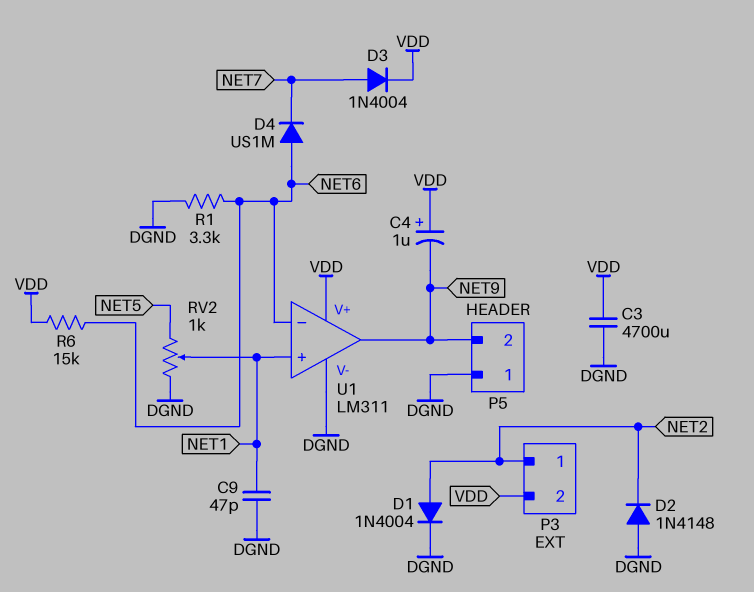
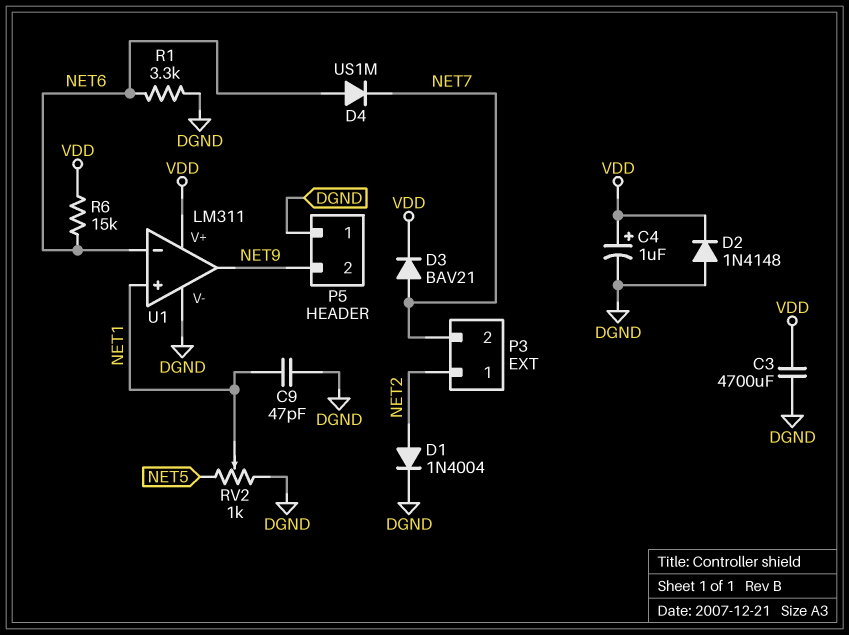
C4: 1uF (plus VDD, minus NET9) -> 1uF (plus VDD, minus DGND)
D2: diode 1N4148 (A DGND, K NET2) -> diode 1N4148 (A DGND, K VDD)
D3: diode 1N4004 (A NET7, K VDD) -> diode BAV21 (A NET7, K VDD)
P3 pin 2: VDD -> NET7

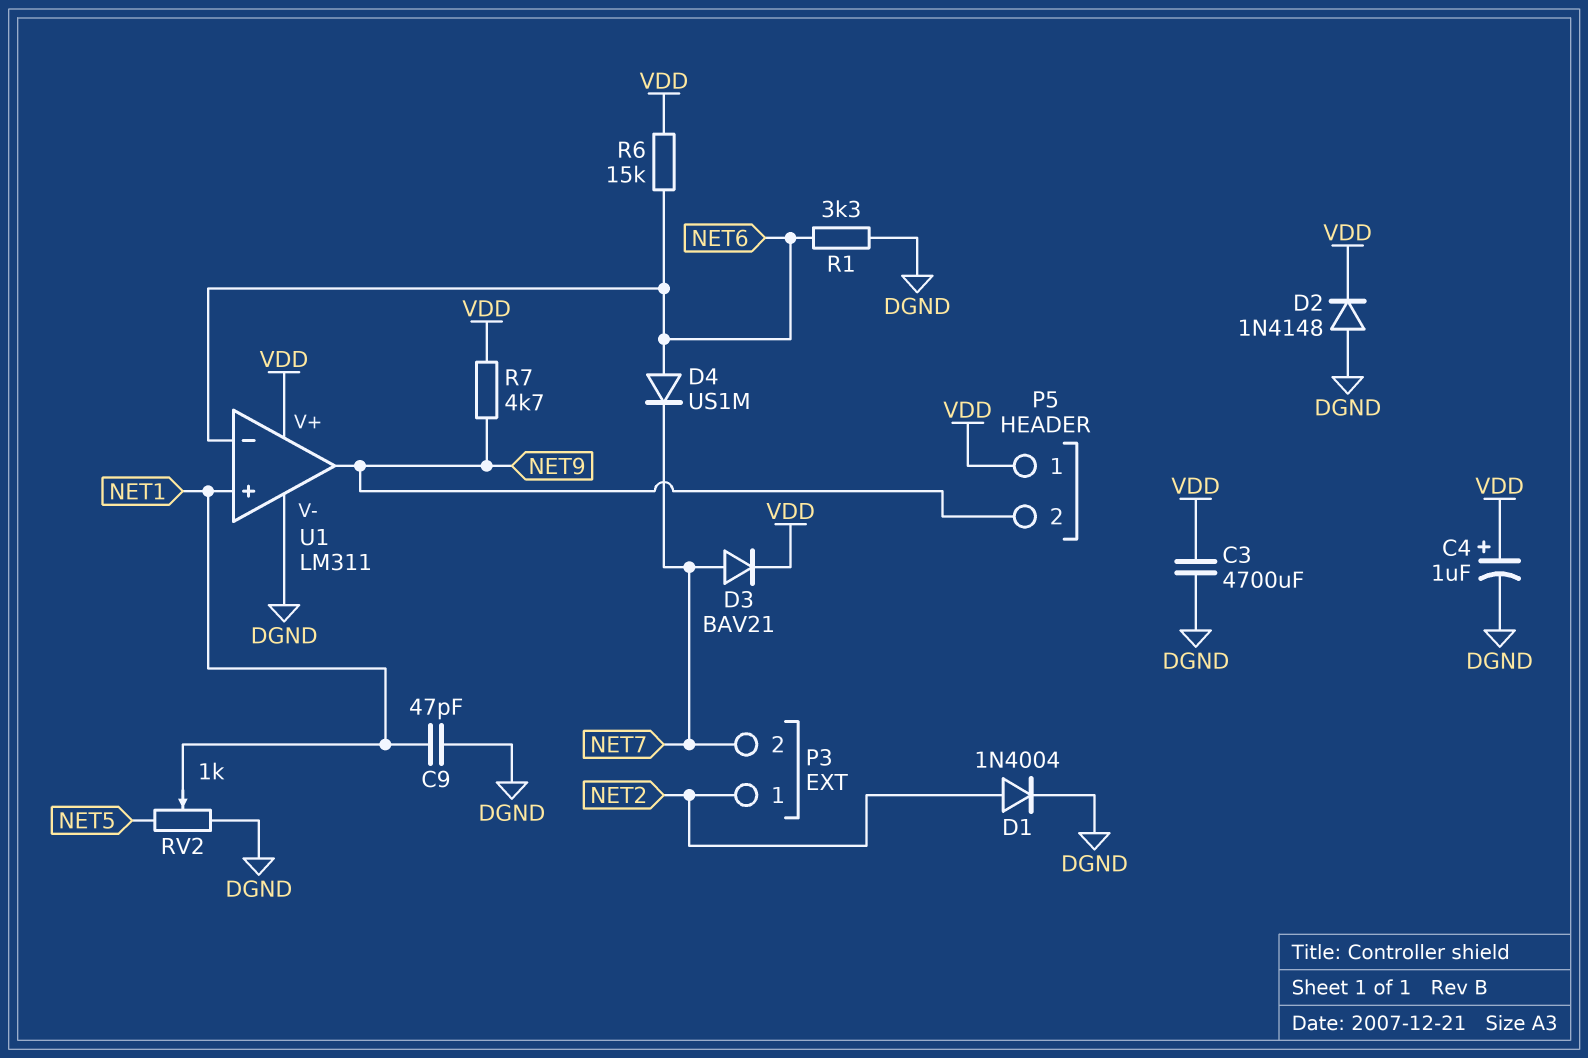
P5 pin 1: DGND -> VDD
R7: none -> 4.7k (NET9, VDD)

